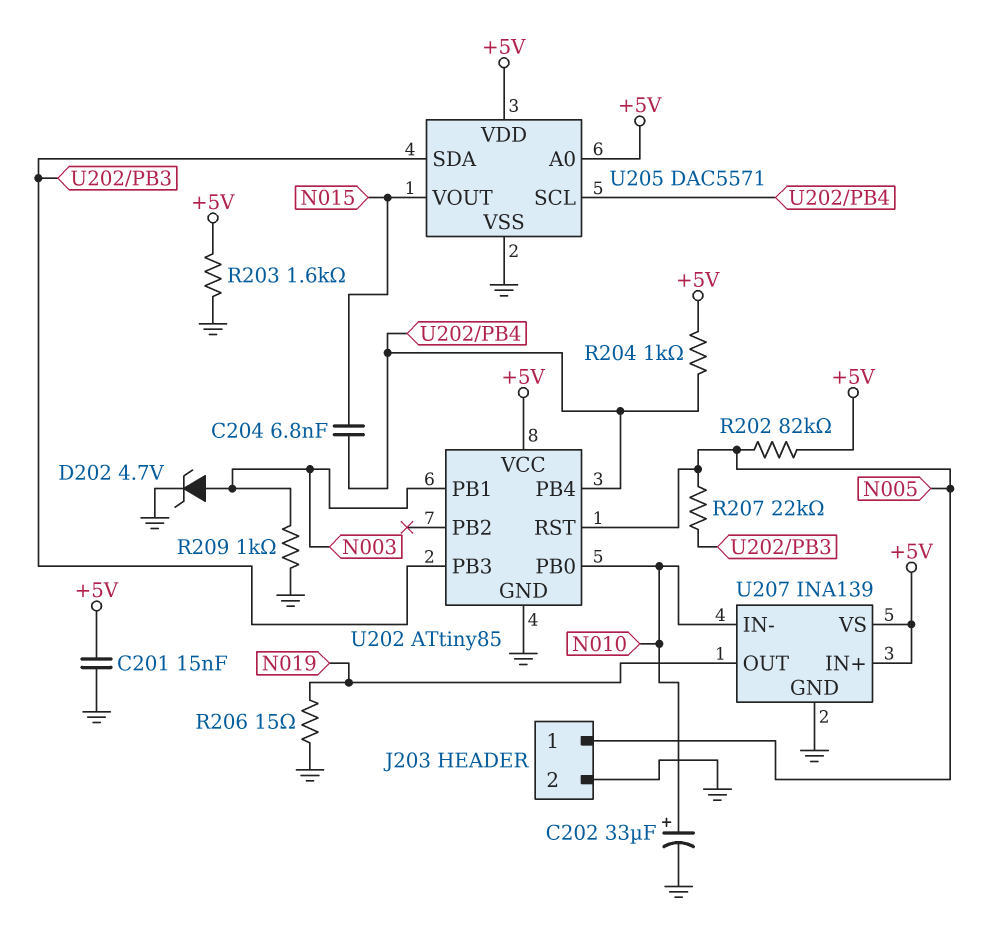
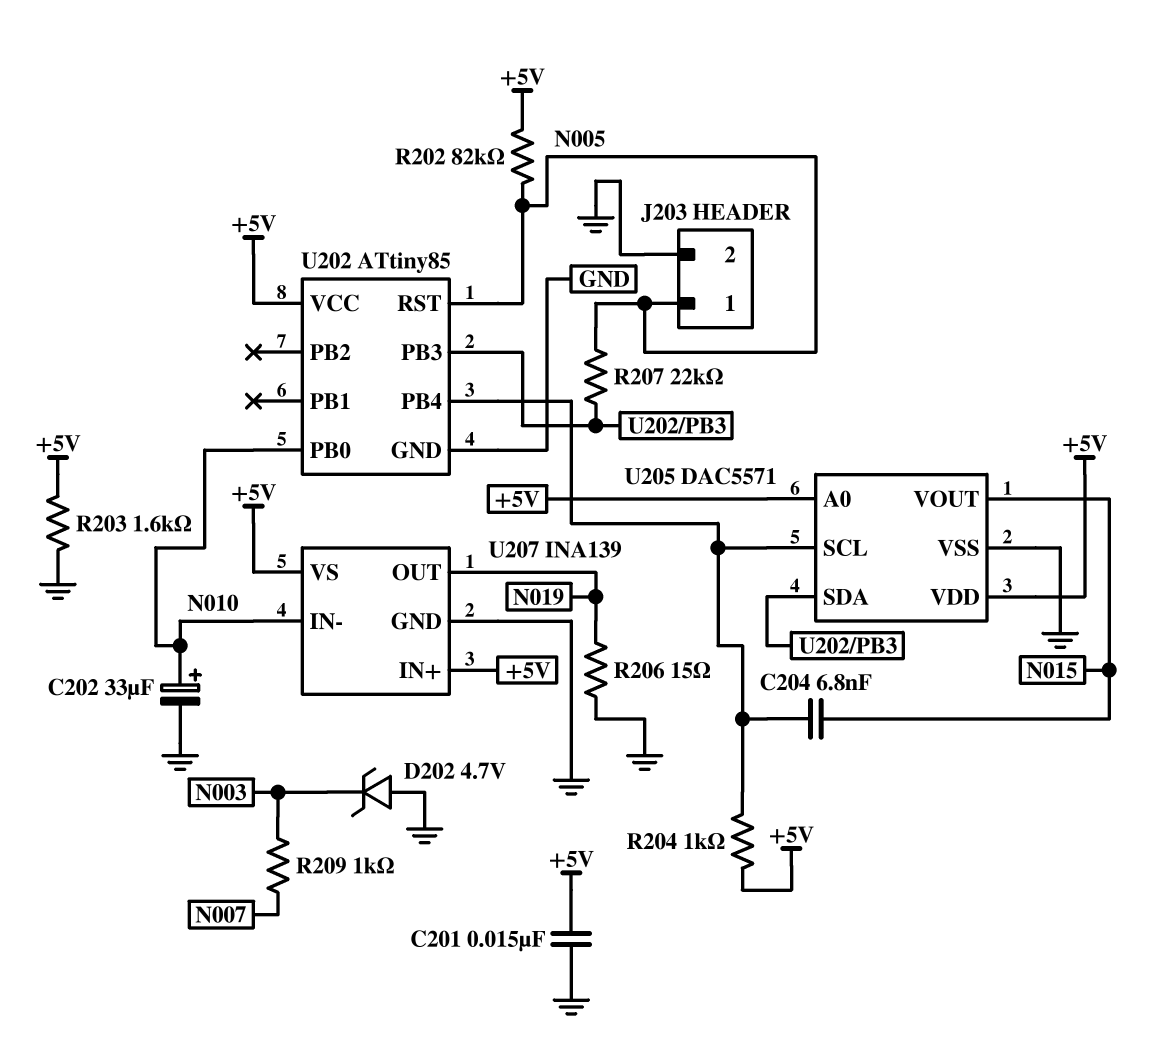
D202: zener 4.7V (A N003, K GND) -> zener 4.7V (A GND, K N003)
R209: 1k (GND, N003) -> 1k (N003, N007)
U202 pin PB1: N003 -> none

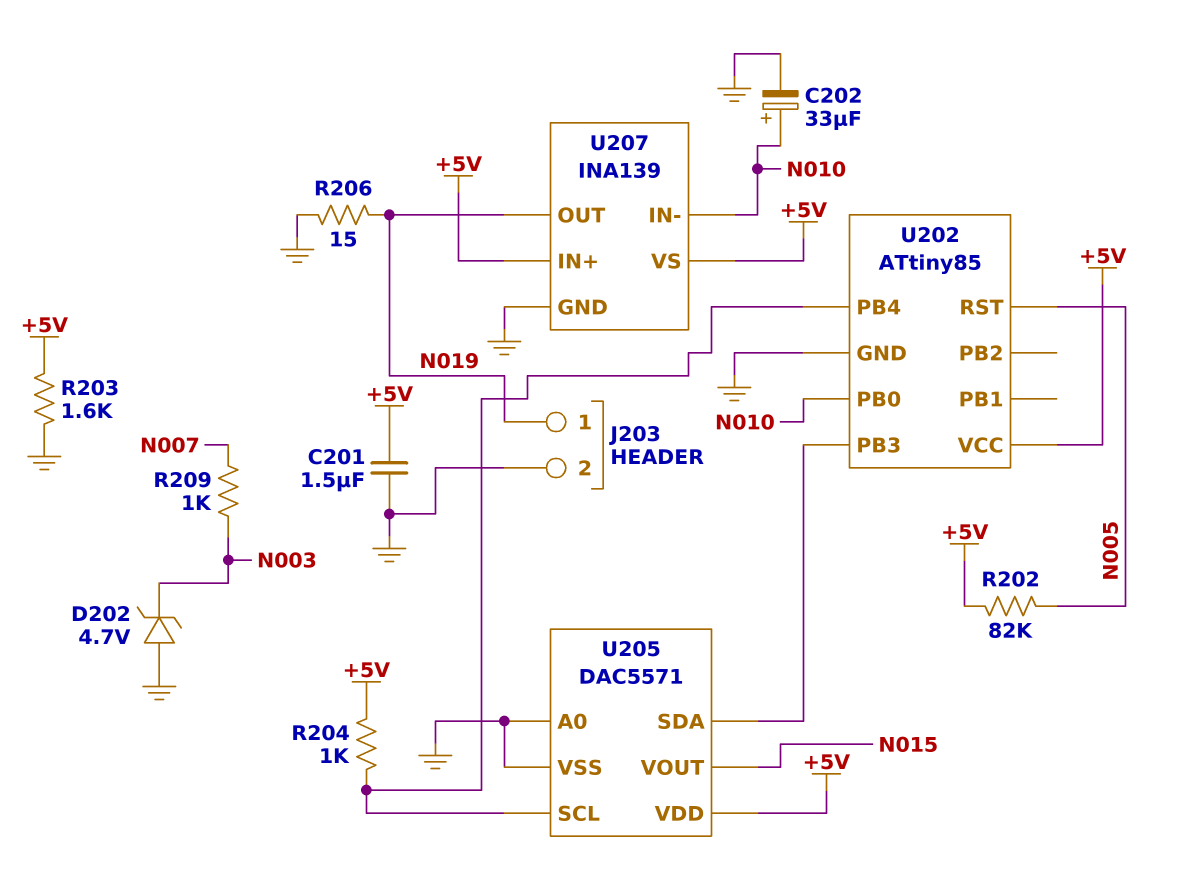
C201: 15nF (+5V, GND) -> 1.5uF (+5V, GND)
C204: 6.8nF (N015, U202/PB4) -> none
J203 pin 1: N005 -> N019
R207: 22k (N005, U202/PB3) -> none
U205 pin A0: +5V -> GND

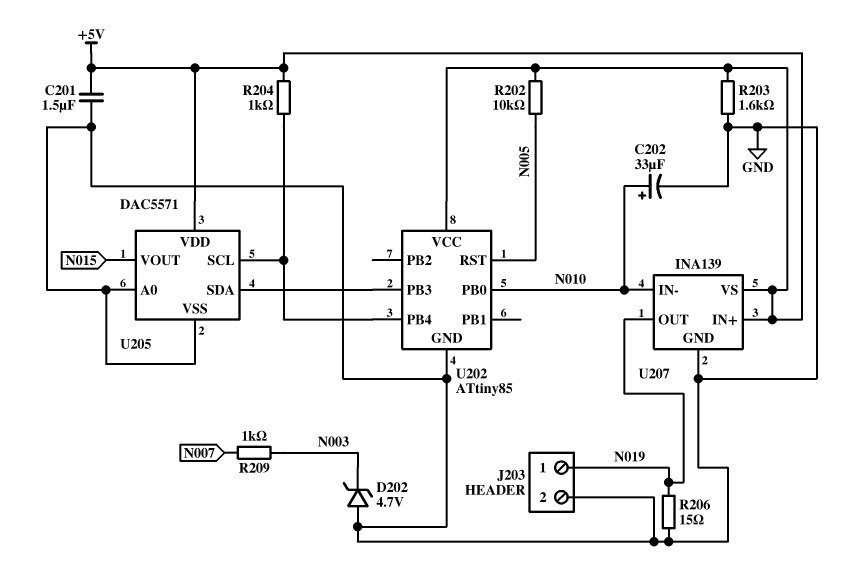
R202: 82k (+5V, N005) -> 10k (+5V, N005)

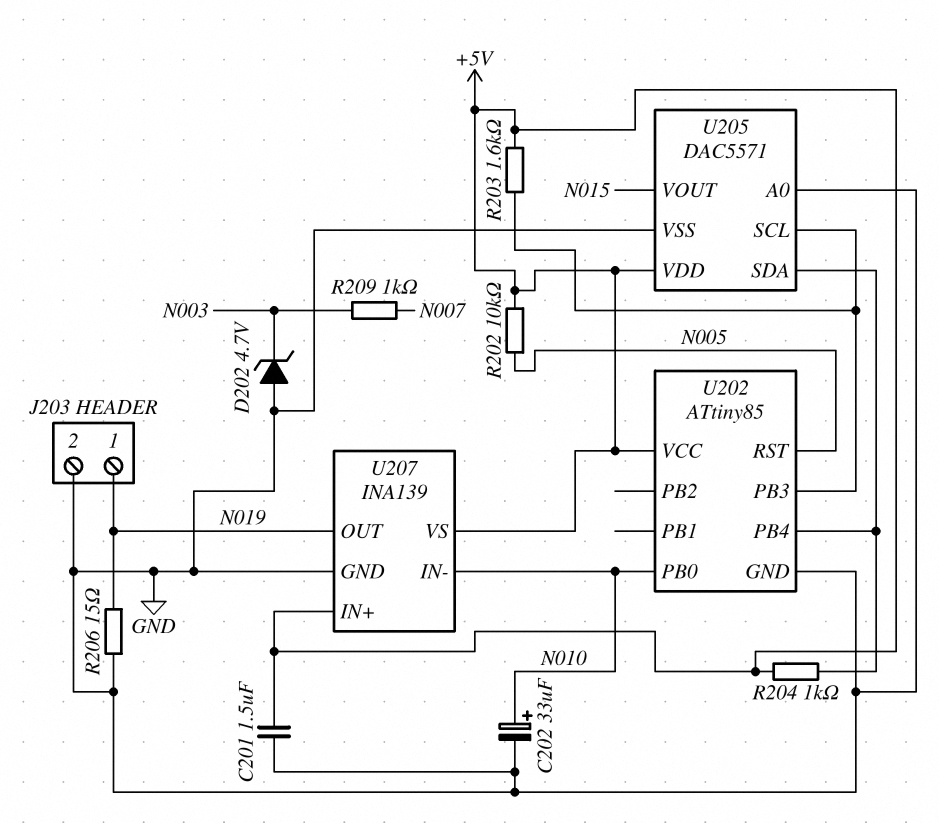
R203: 1.6k (+5V, GND) -> 1.6k (+5V, U202/PB3)
U205 pin SCL: U202/PB4 -> U202/PB3
U205 pin SDA: U202/PB3 -> U202/PB4

